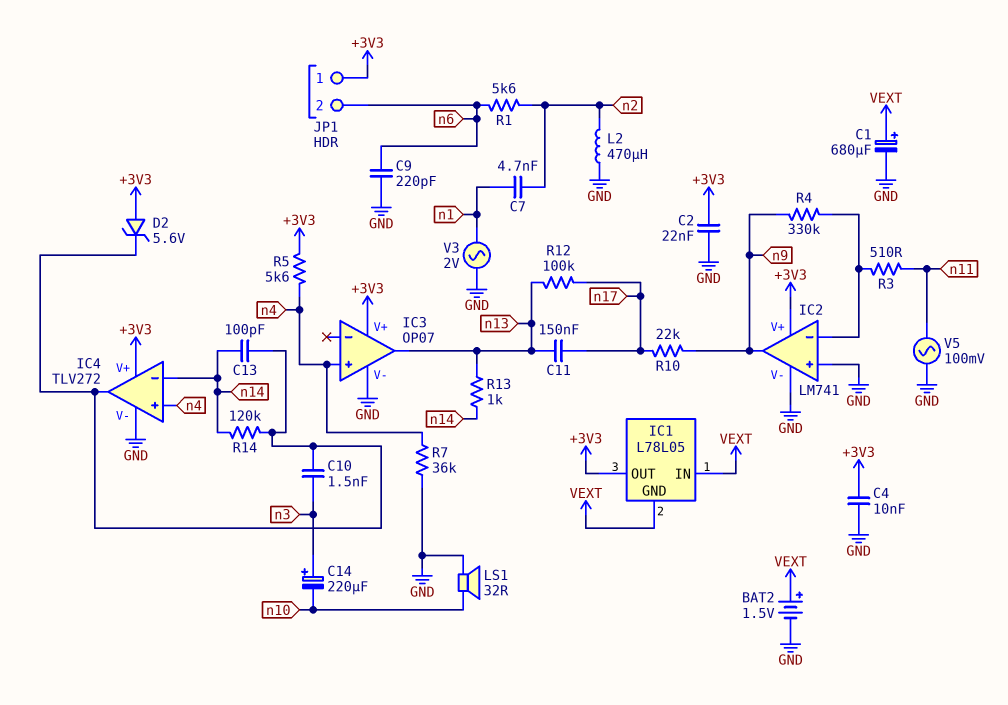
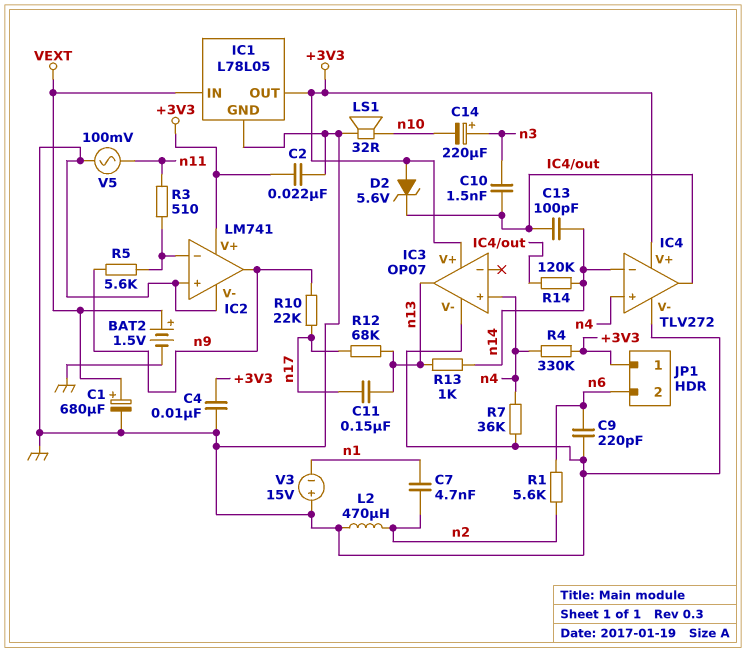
IC1 pin GND: VEXT -> GND
R4: 330k (IC2/in-, n9) -> 330k (+3V3, n4)
R5: 5.6k (+3V3, n4) -> 5.6k (IC2/in-, n9)
R12: 100k (n13, n17) -> 68k (n13, n17)
V3: AC 2V (GND, n1) -> 15V (plus GND, minus n1)

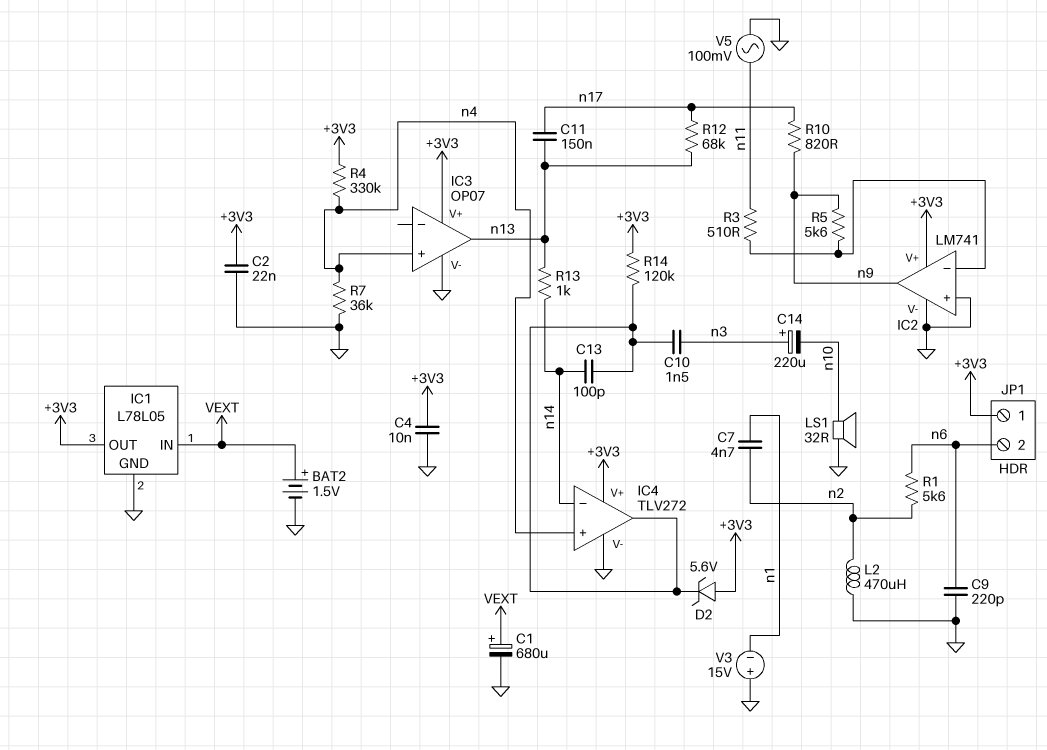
R10: 22k (n9, n17) -> 820 (n9, n17)
R14: 120k (IC4/out, n14) -> 120k (+3V3, IC4/out)

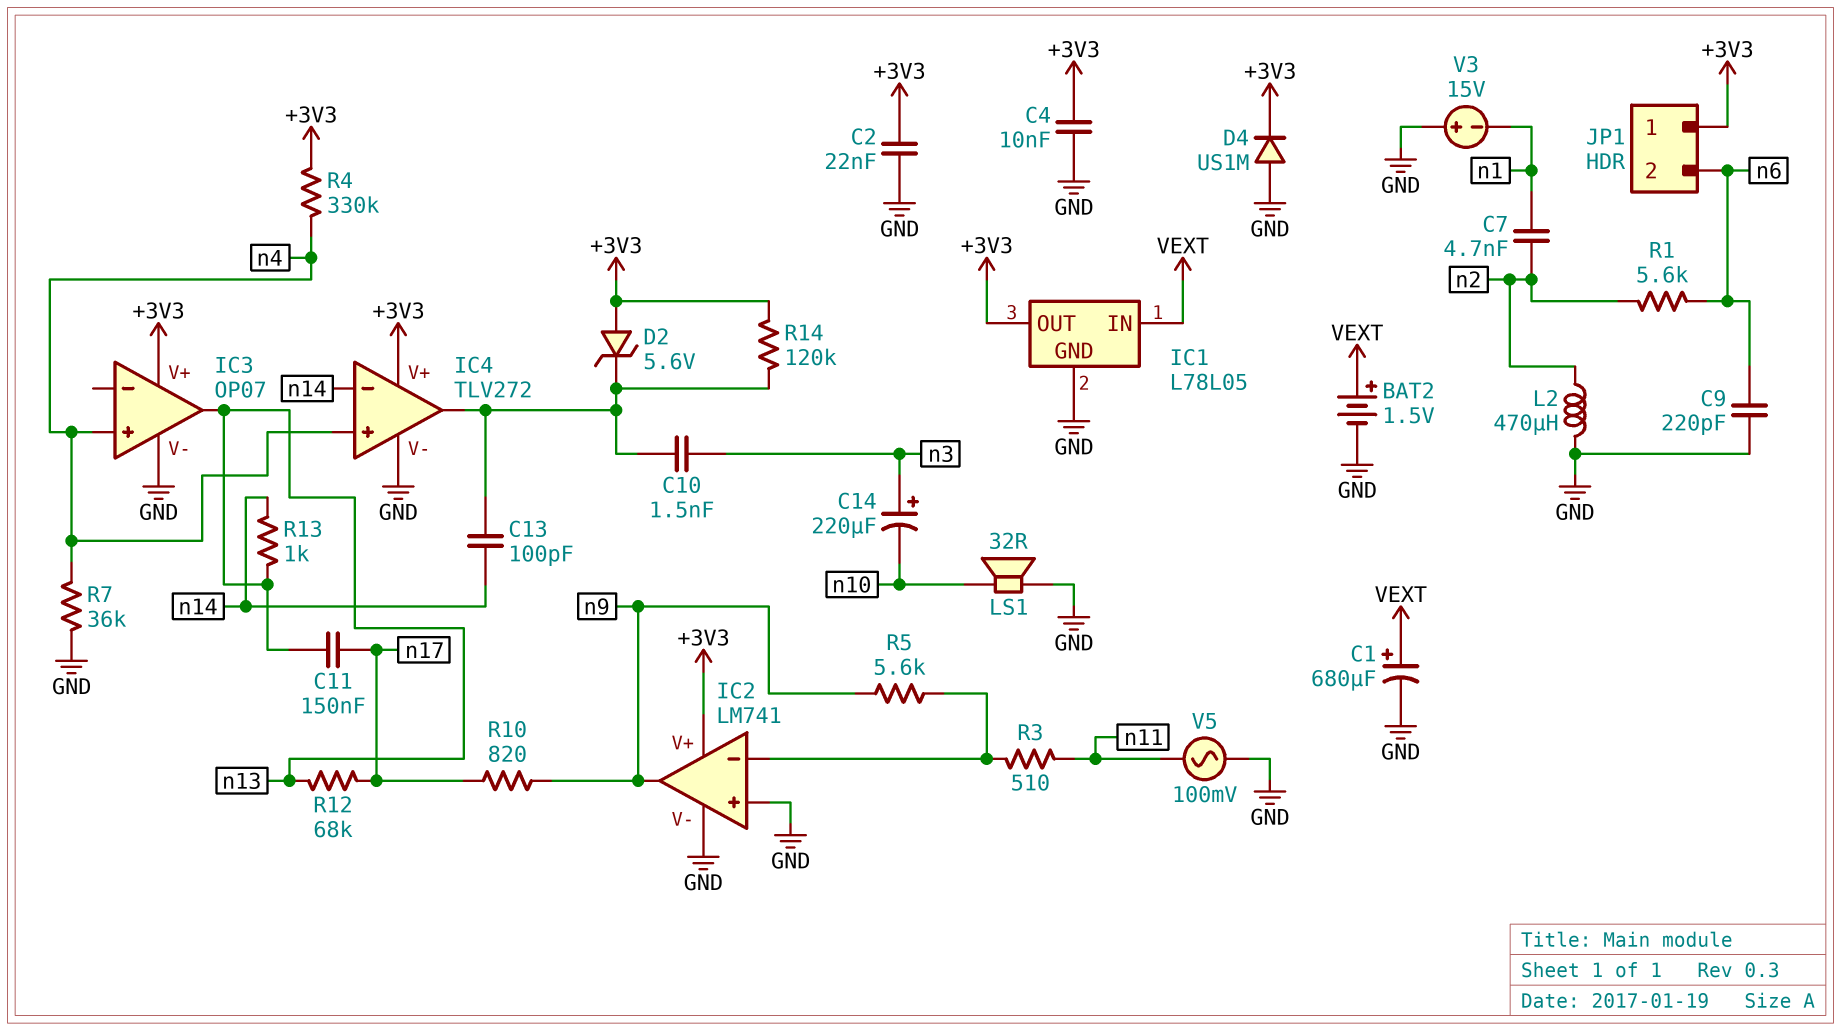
D4: none -> diode US1M (A GND, K +3V3)

